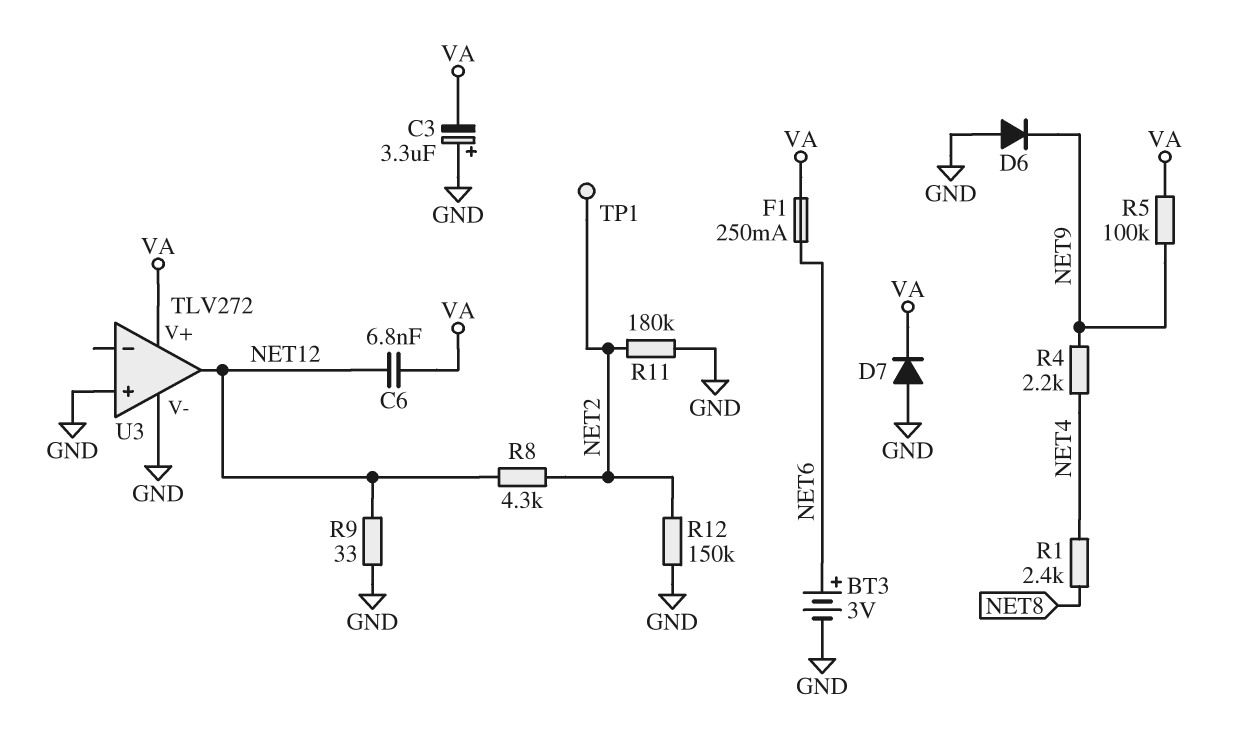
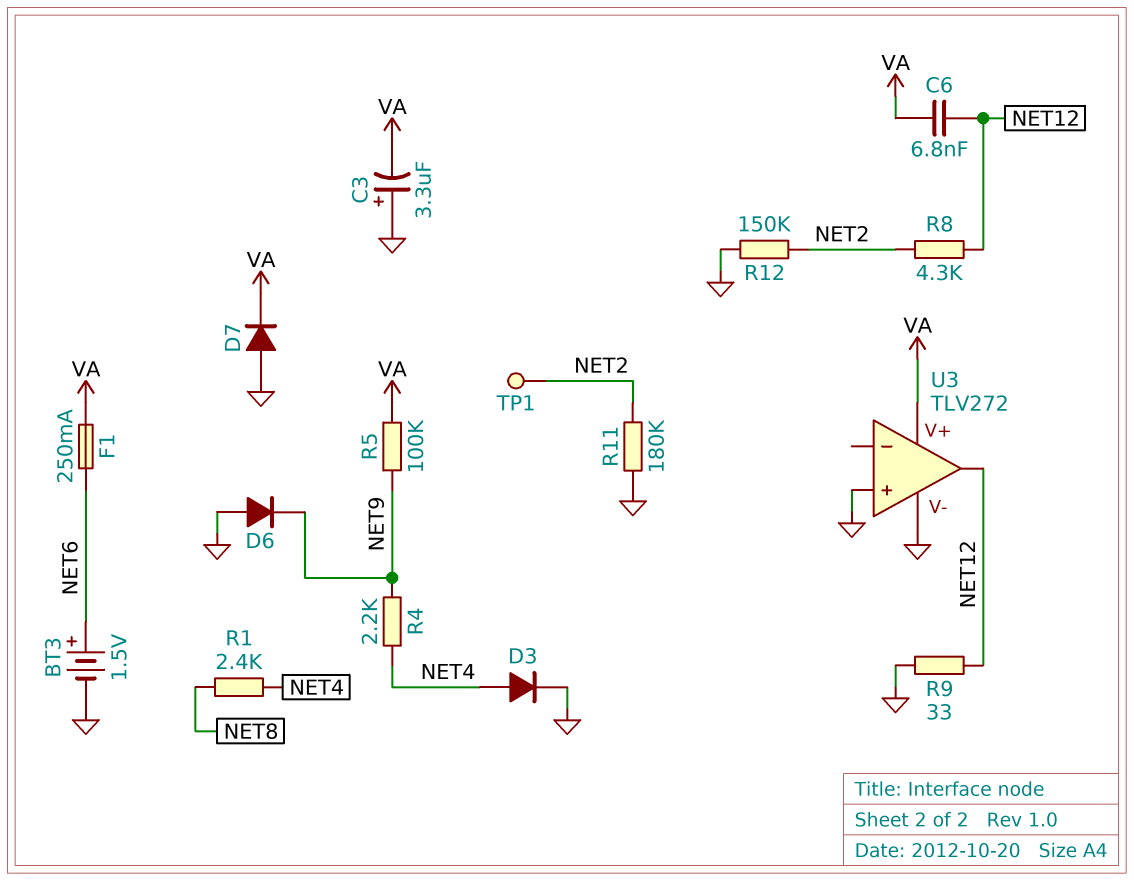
BT3: 3V (plus NET6, minus GND) -> 1.5V (plus NET6, minus GND)
D3: none -> diode (A NET4, K GND)

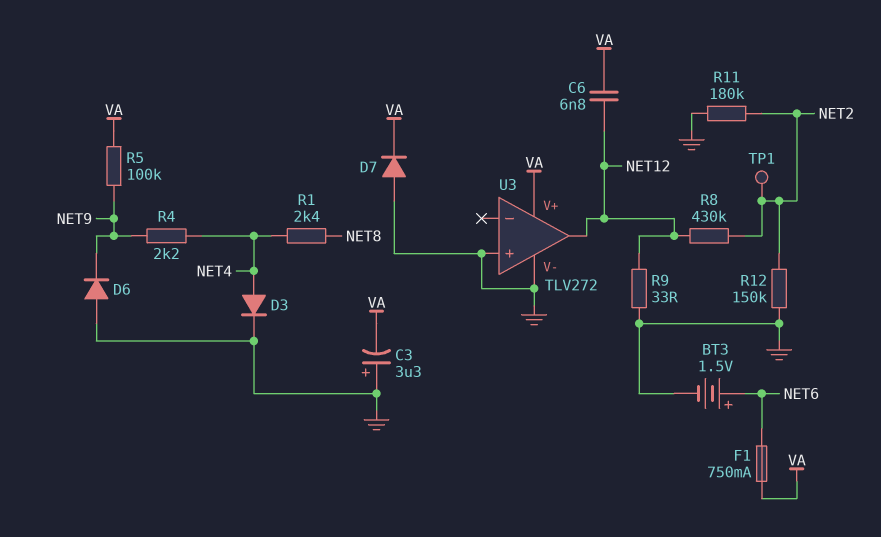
F1: 250mA (NET6, VA) -> 750mA (NET6, VA)
R8: 4.3k (NET2, NET12) -> 430k (NET2, NET12)

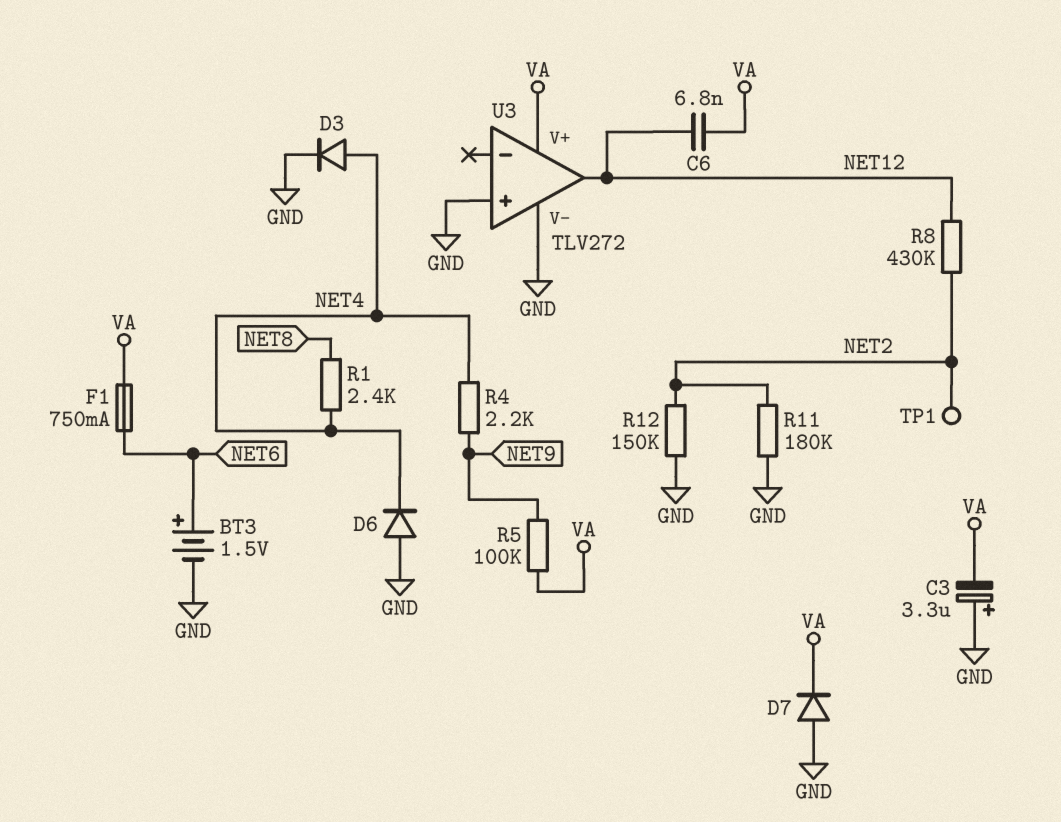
D6: diode (A GND, K NET9) -> diode (A GND, K NET4)
R9: 33 (GND, NET12) -> none

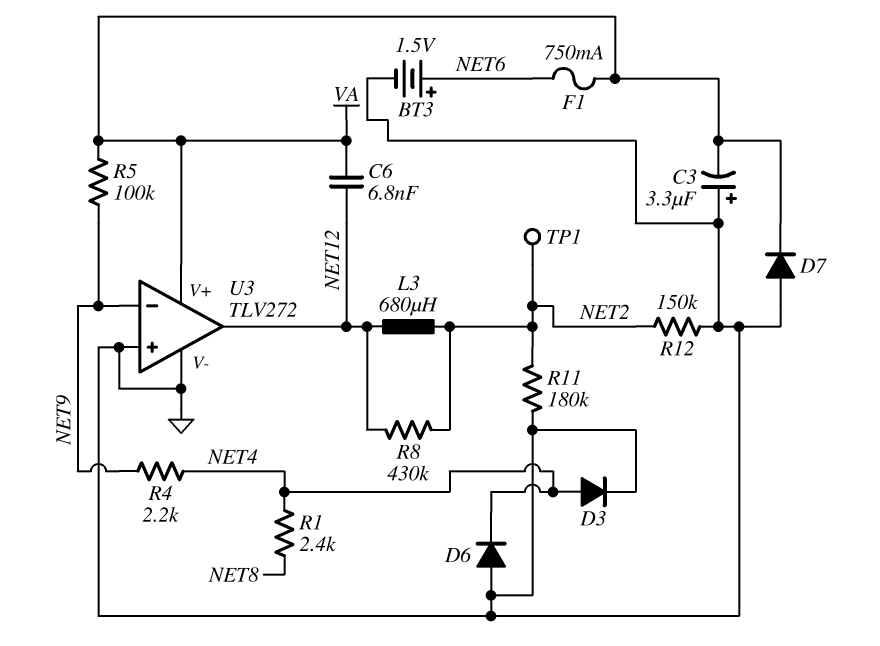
L3: none -> 680uH (NET2, NET12)
U3 pin in-: none -> NET9

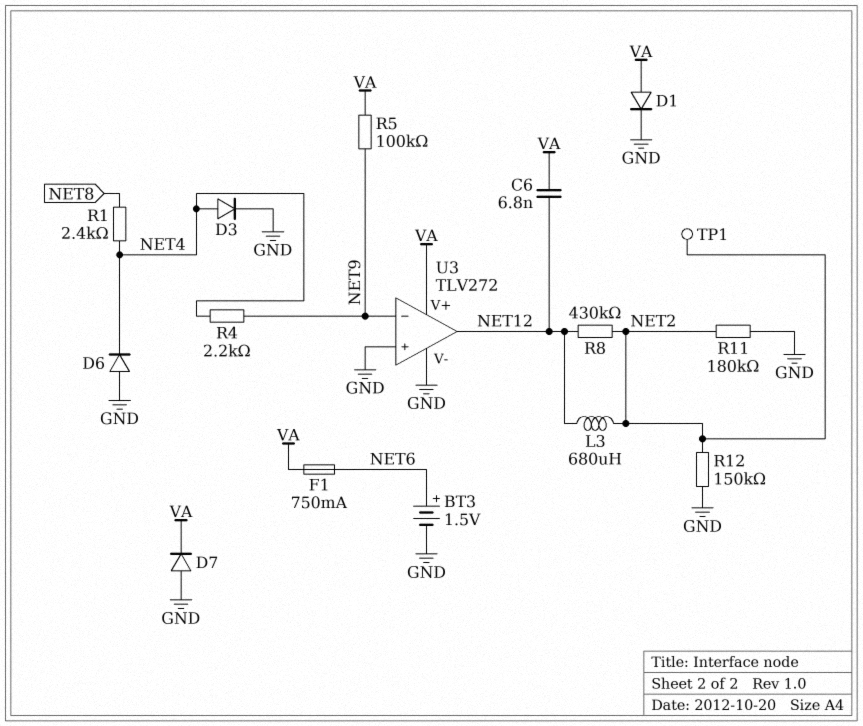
C3: 3.3uF (plus GND, minus VA) -> none
D1: none -> diode (A VA, K GND)

